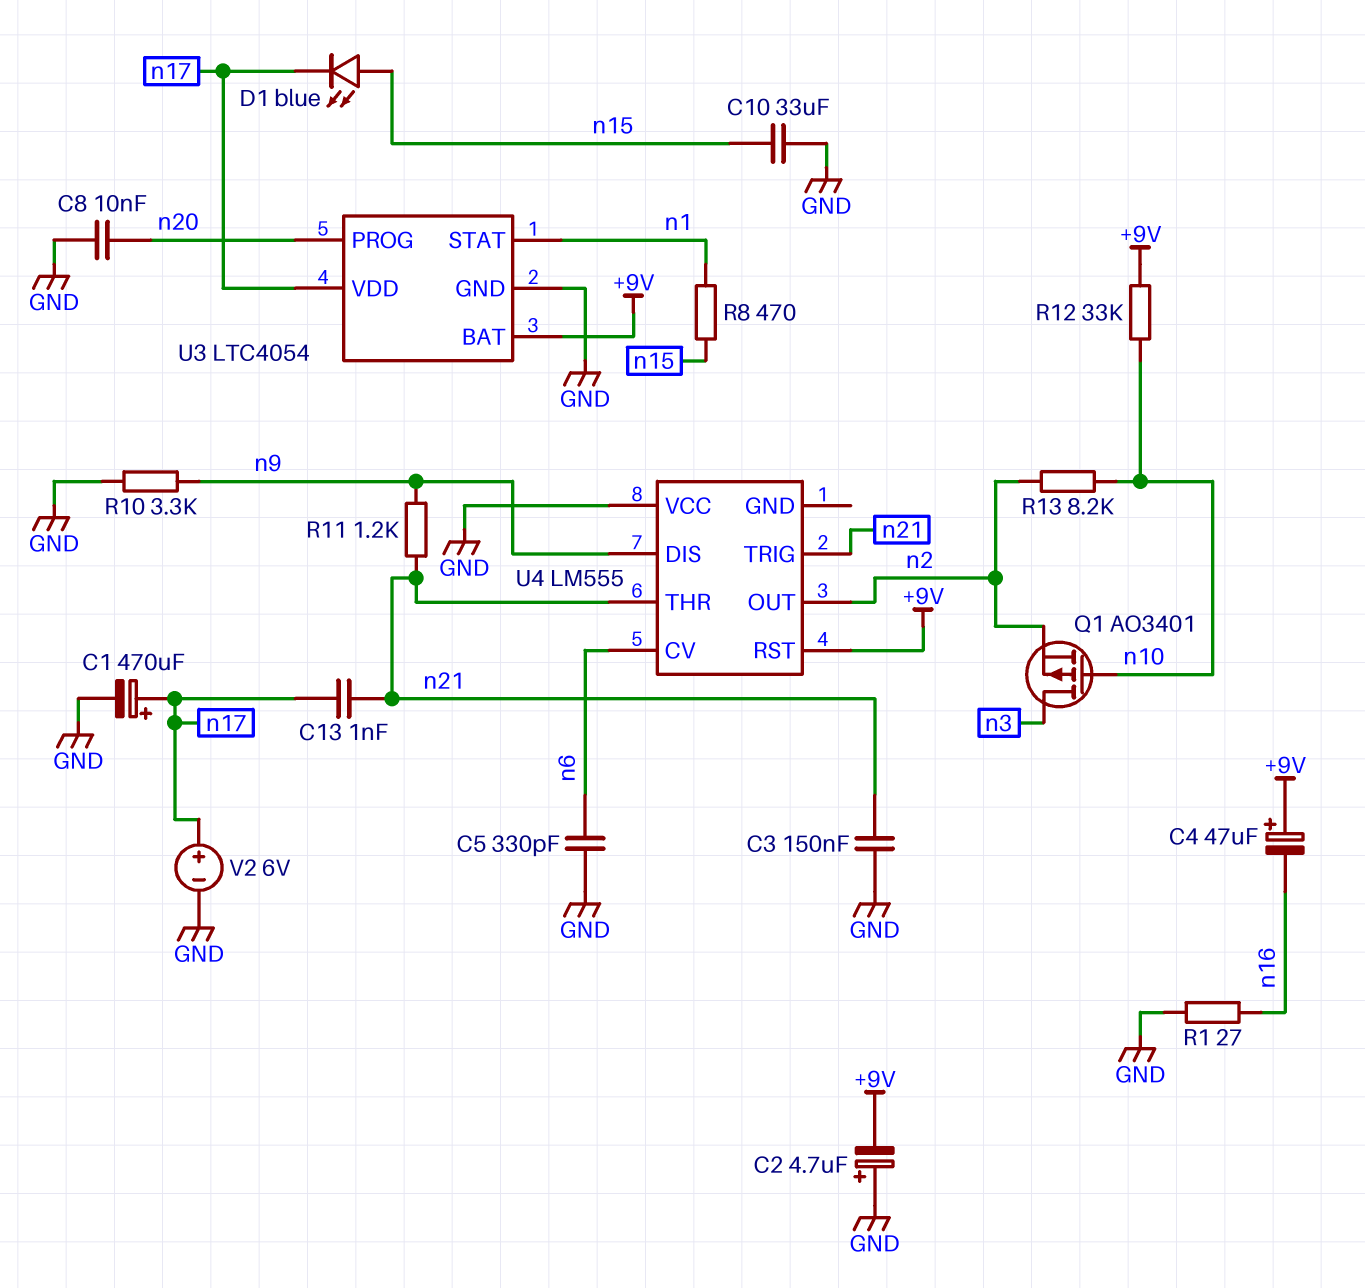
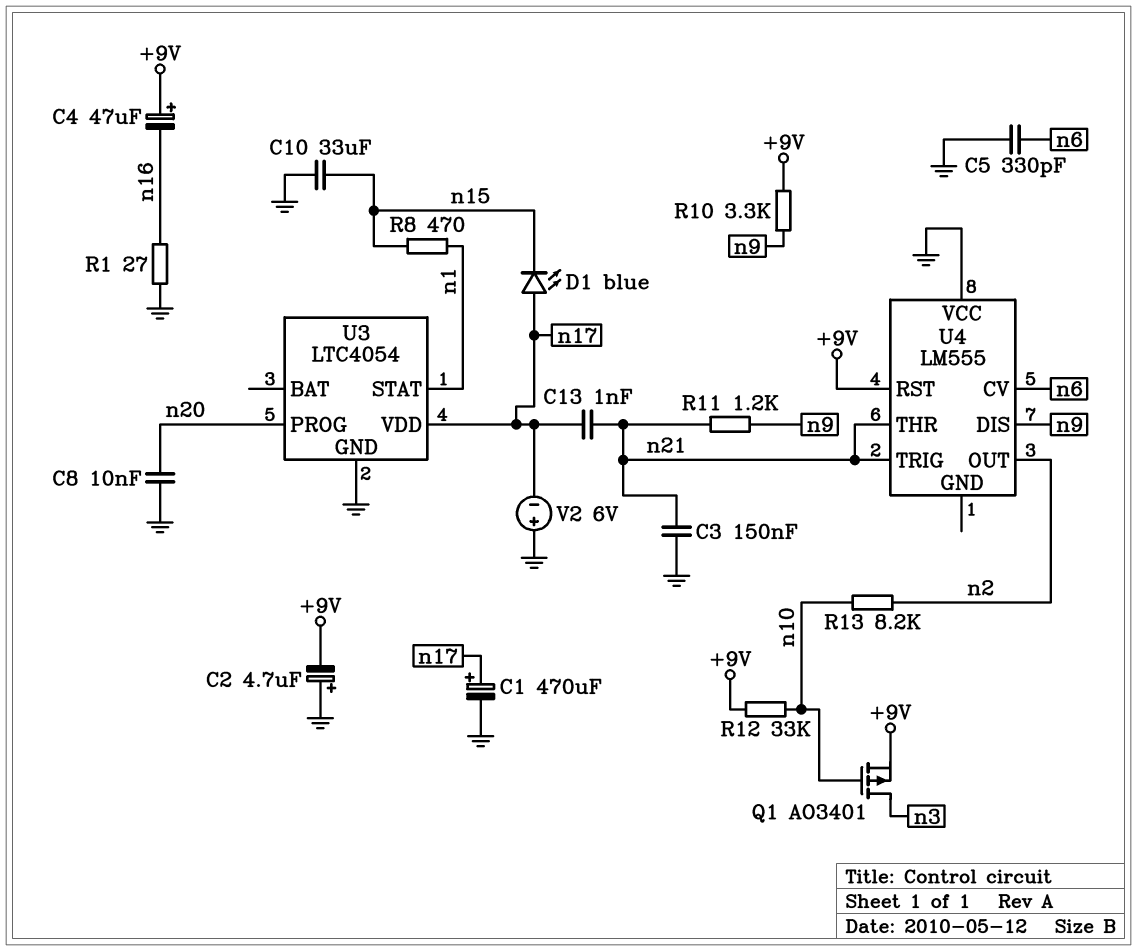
D1: LED blue (A n15, K n17) -> LED blue (A n17, K n15)
Q1: PMOS AO3401 (G n10, D n3, S n2) -> PMOS AO3401 (G n10, D n3, S +9V)
R10: 3.3k (GND, n9) -> 3.3k (+9V, n9)
U3 pin BAT: +9V -> none
V2: 6V (plus n17, minus GND) -> 6V (plus GND, minus n17)

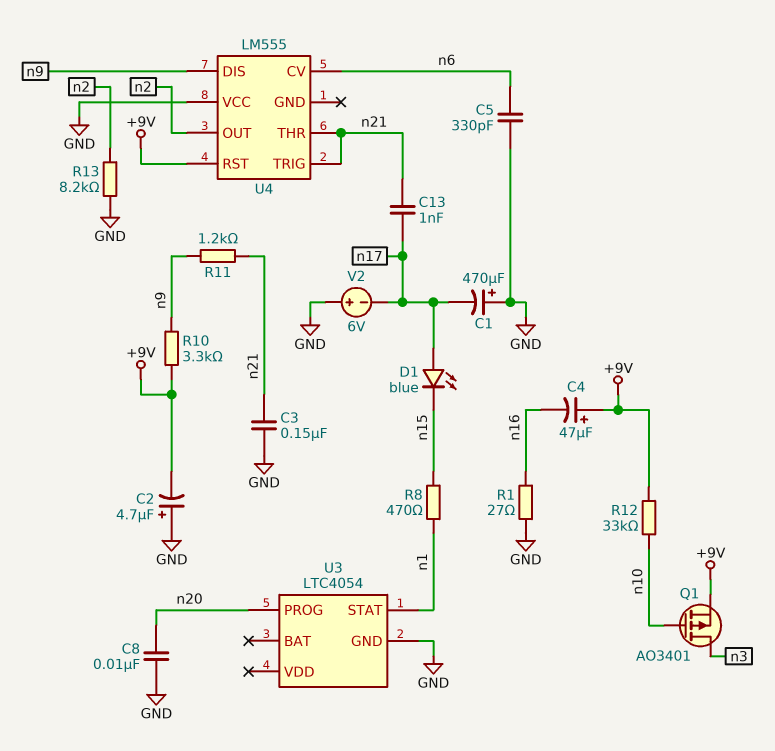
C1: 470uF (plus n17, minus GND) -> 470uF (plus GND, minus n17)
C10: 33uF (GND, n15) -> none
R13: 8.2k (n2, n10) -> 8.2k (GND, n2)
U3 pin VDD: n17 -> none

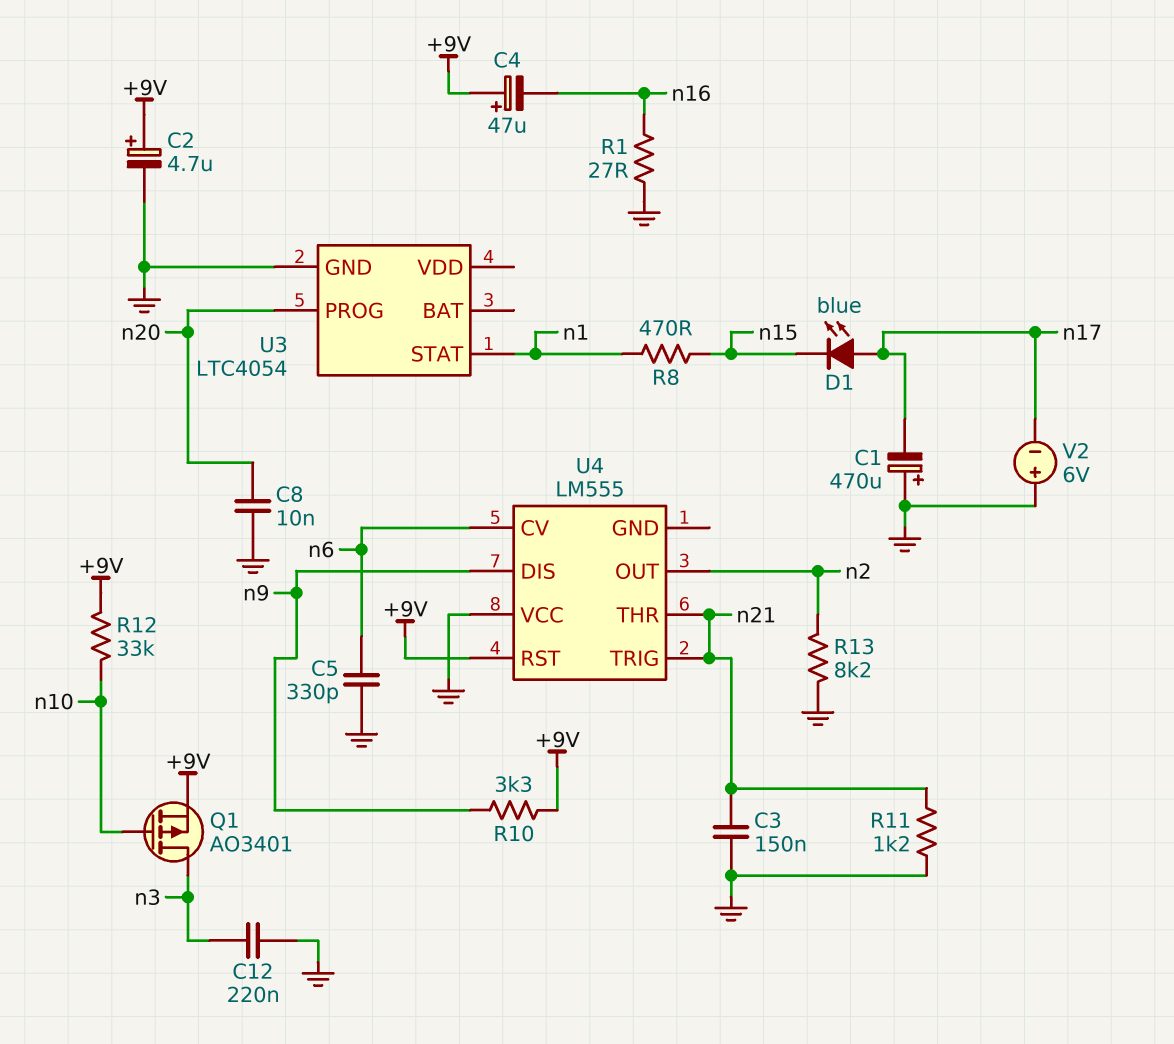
C2: 4.7uF (plus GND, minus +9V) -> 4.7uF (plus +9V, minus GND)
C12: none -> 220nF (GND, n3)
C13: 1nF (n17, n21) -> none
R11: 1.2k (n9, n21) -> 1.2k (GND, n21)

